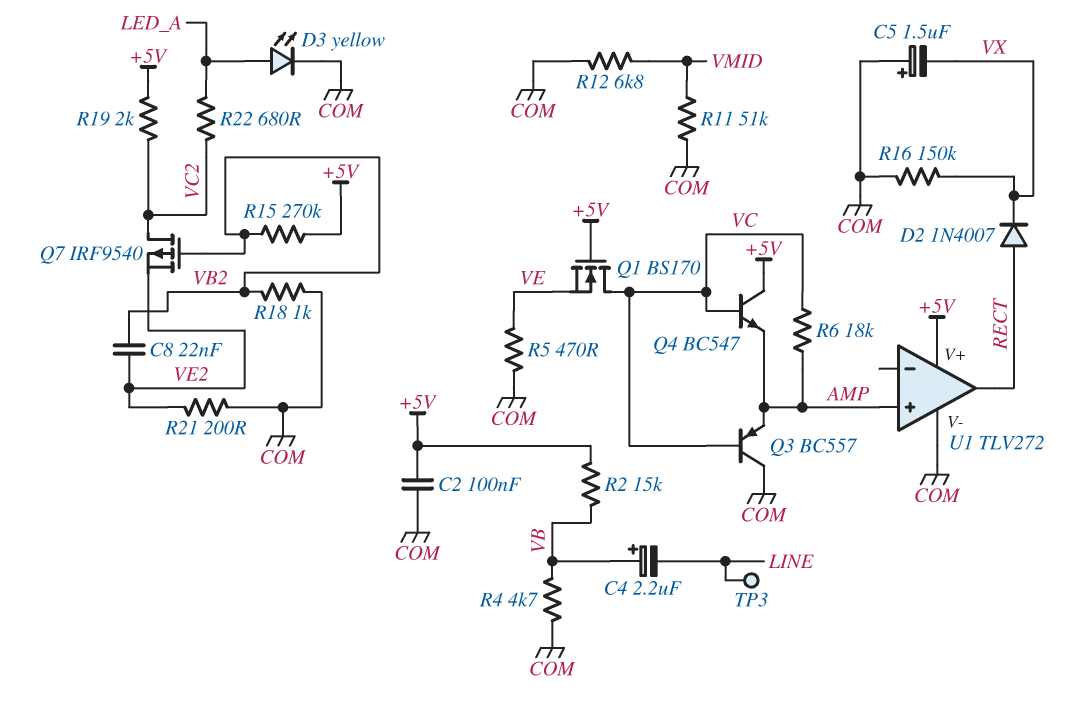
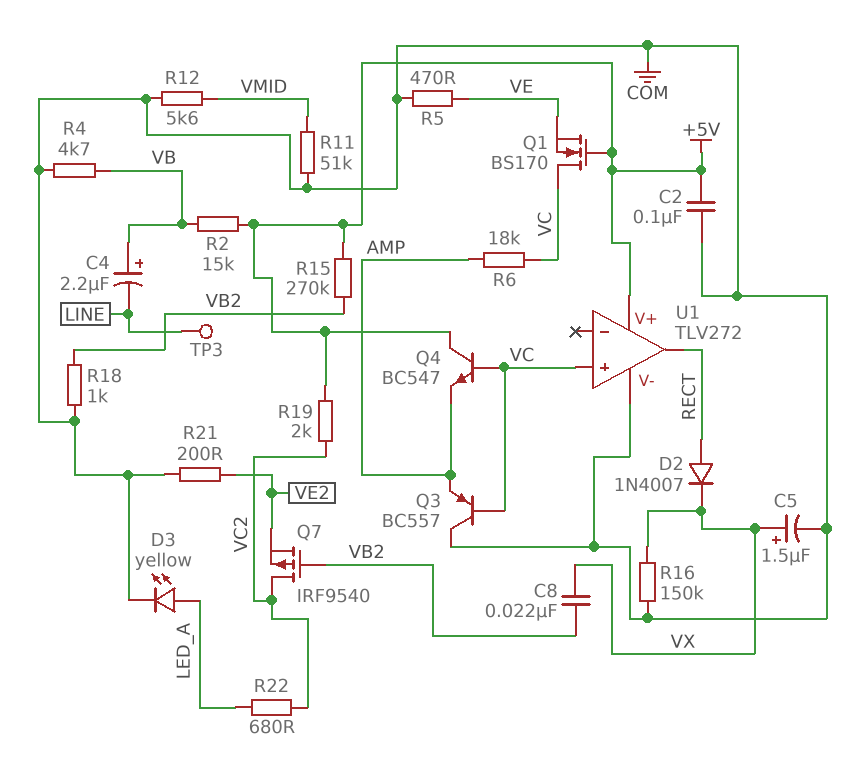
C5: 1.5uF (plus COM, minus VX) -> 1.5uF (plus VX, minus COM)
C8: 22nF (VB2, VE2) -> 22nF (VB2, VX)
R12: 6.8k (COM, VMID) -> 5.6k (COM, VMID)
U1 pin in+: AMP -> VC

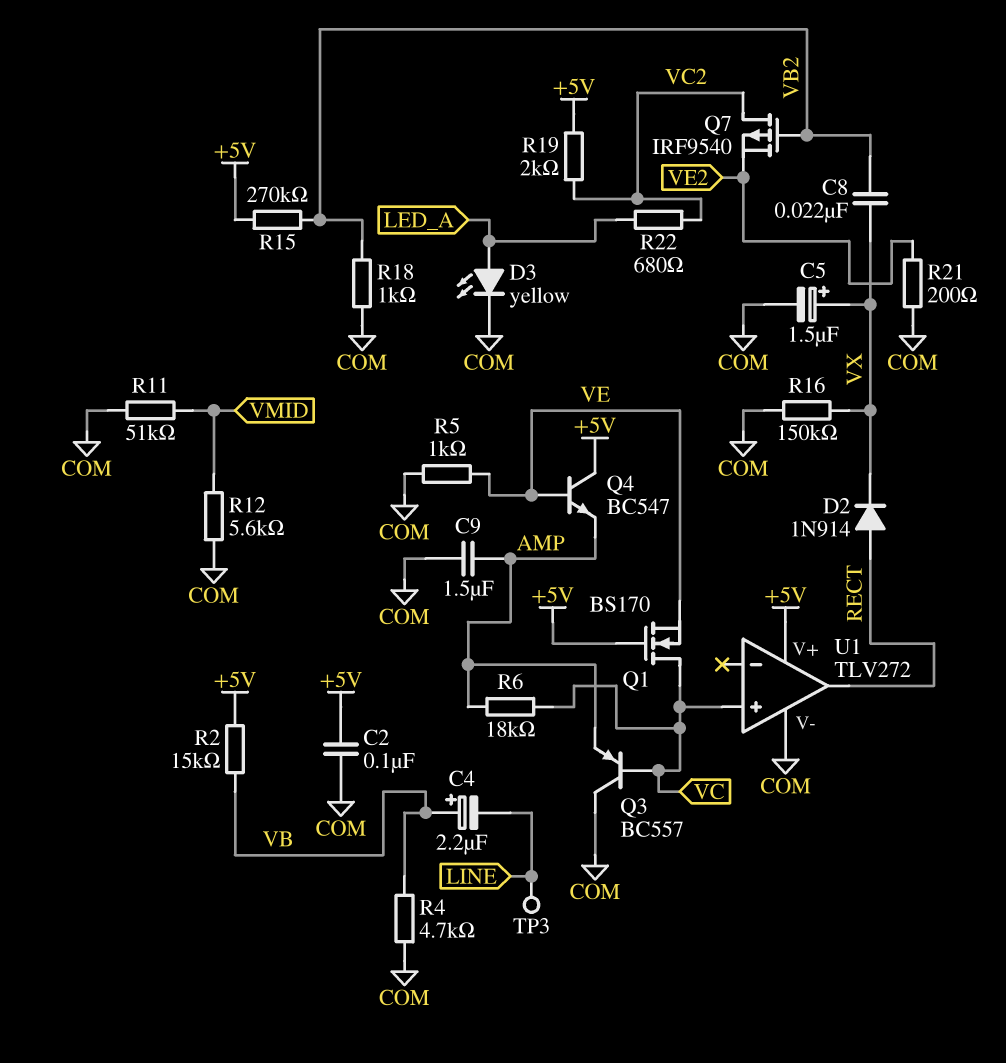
C9: none -> 1.5uF (AMP, COM)
D2: diode 1N4007 (A RECT, K VX) -> diode 1N914 (A RECT, K VX)
Q4: NPN BC547 (B VC, C +5V, E AMP) -> NPN BC547 (B VE, C +5V, E AMP)
R5: 470 (COM, VE) -> 1k (COM, VE)

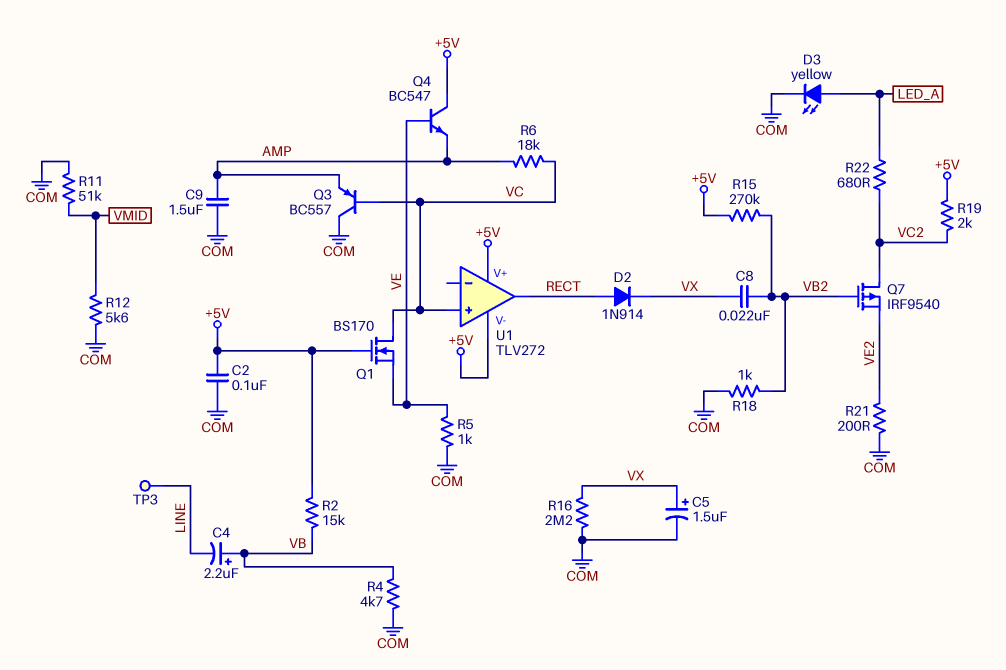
R16: 150k (COM, VX) -> 2.2M (COM, VX)
U1 pin V-: COM -> +5V

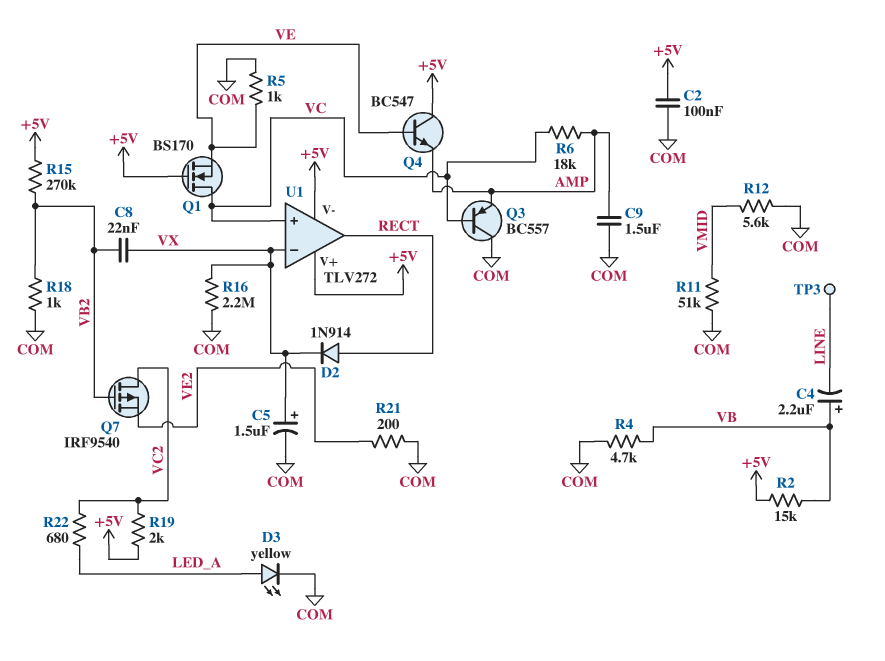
U1 pin in-: none -> VX

